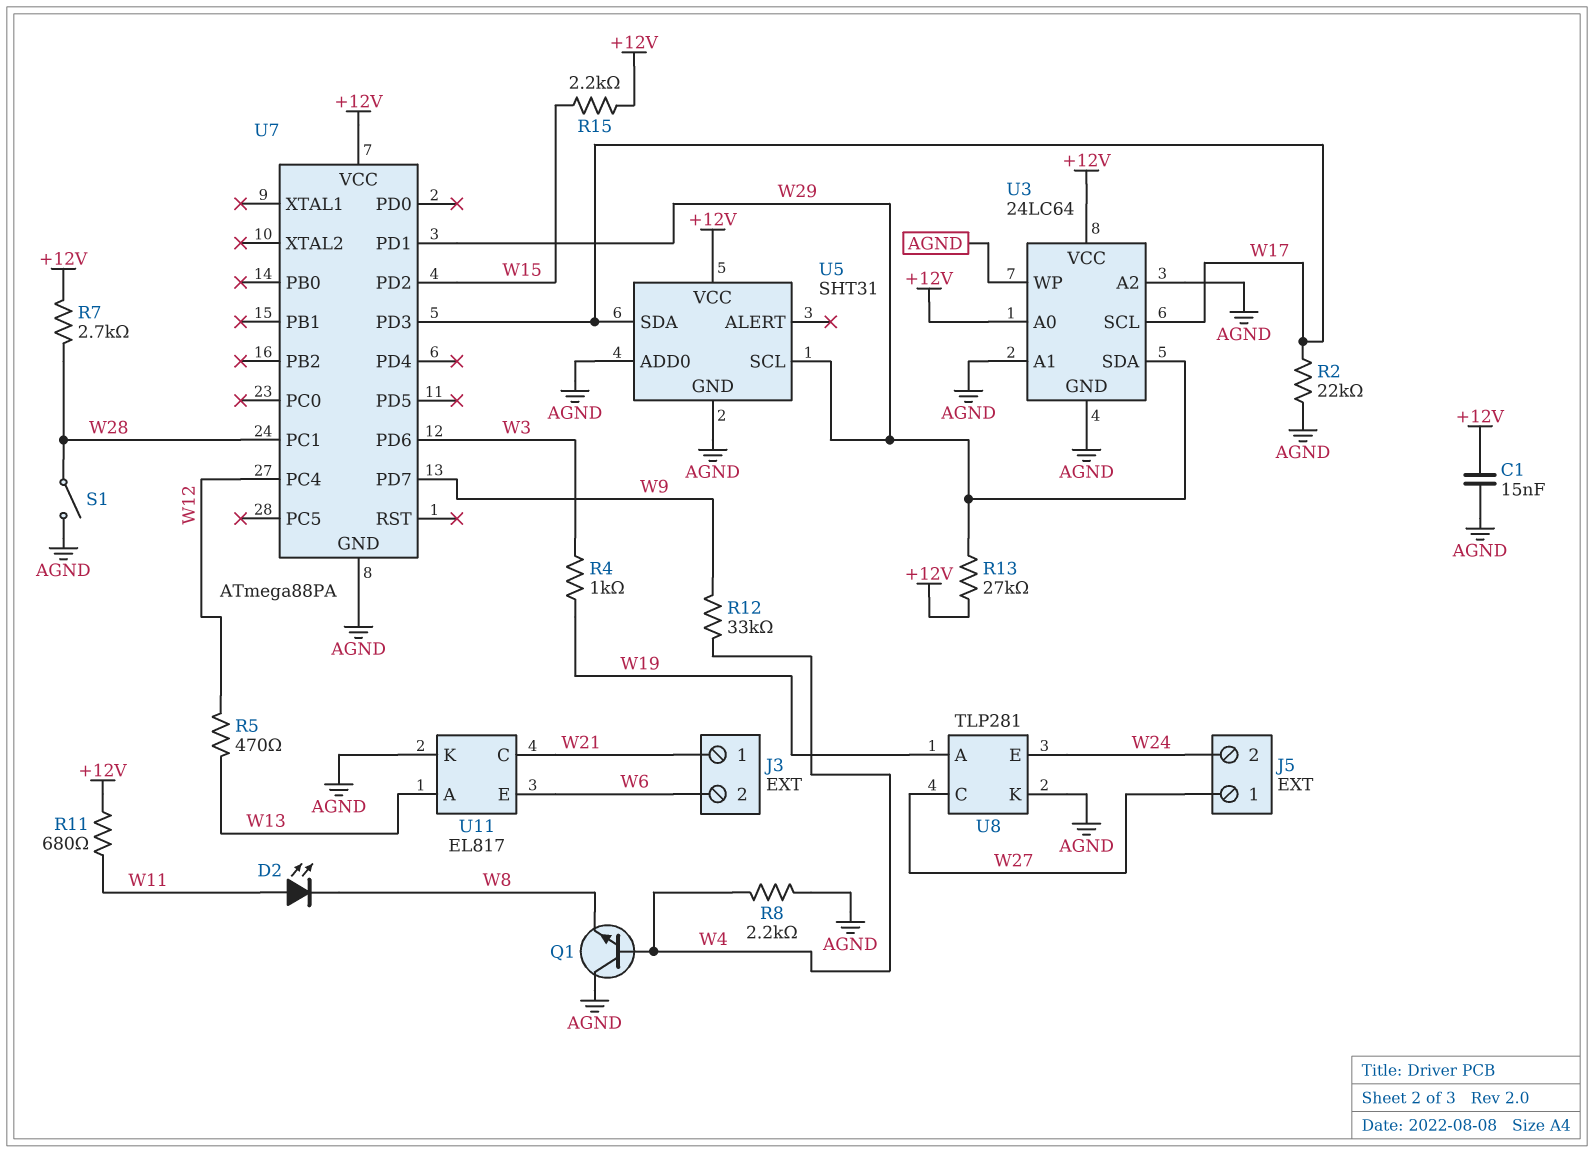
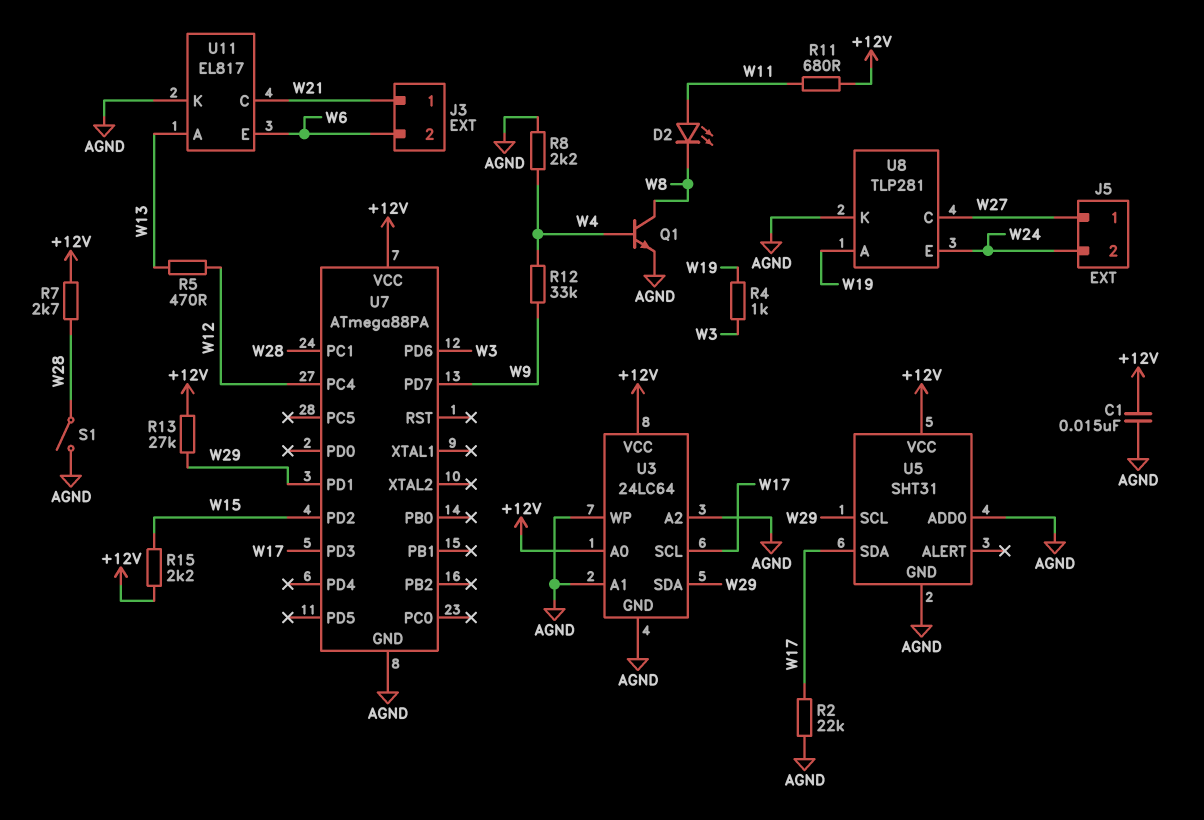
Q1: NPN (B W4, C AGND, E W8) -> NPN (B W4, C W8, E AGND)

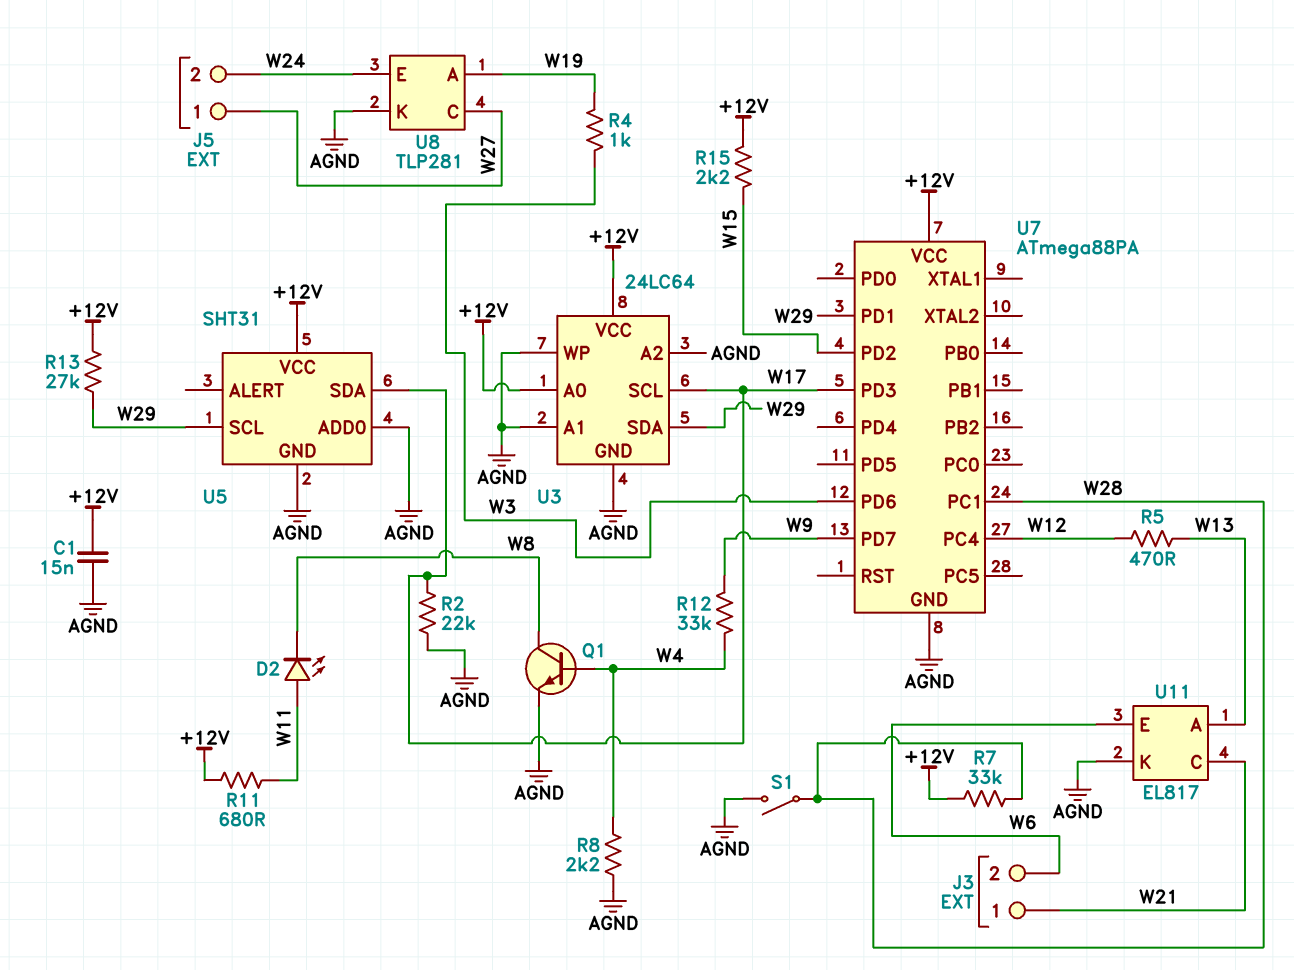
R7: 2.7k (+12V, W28) -> 33k (+12V, W28)

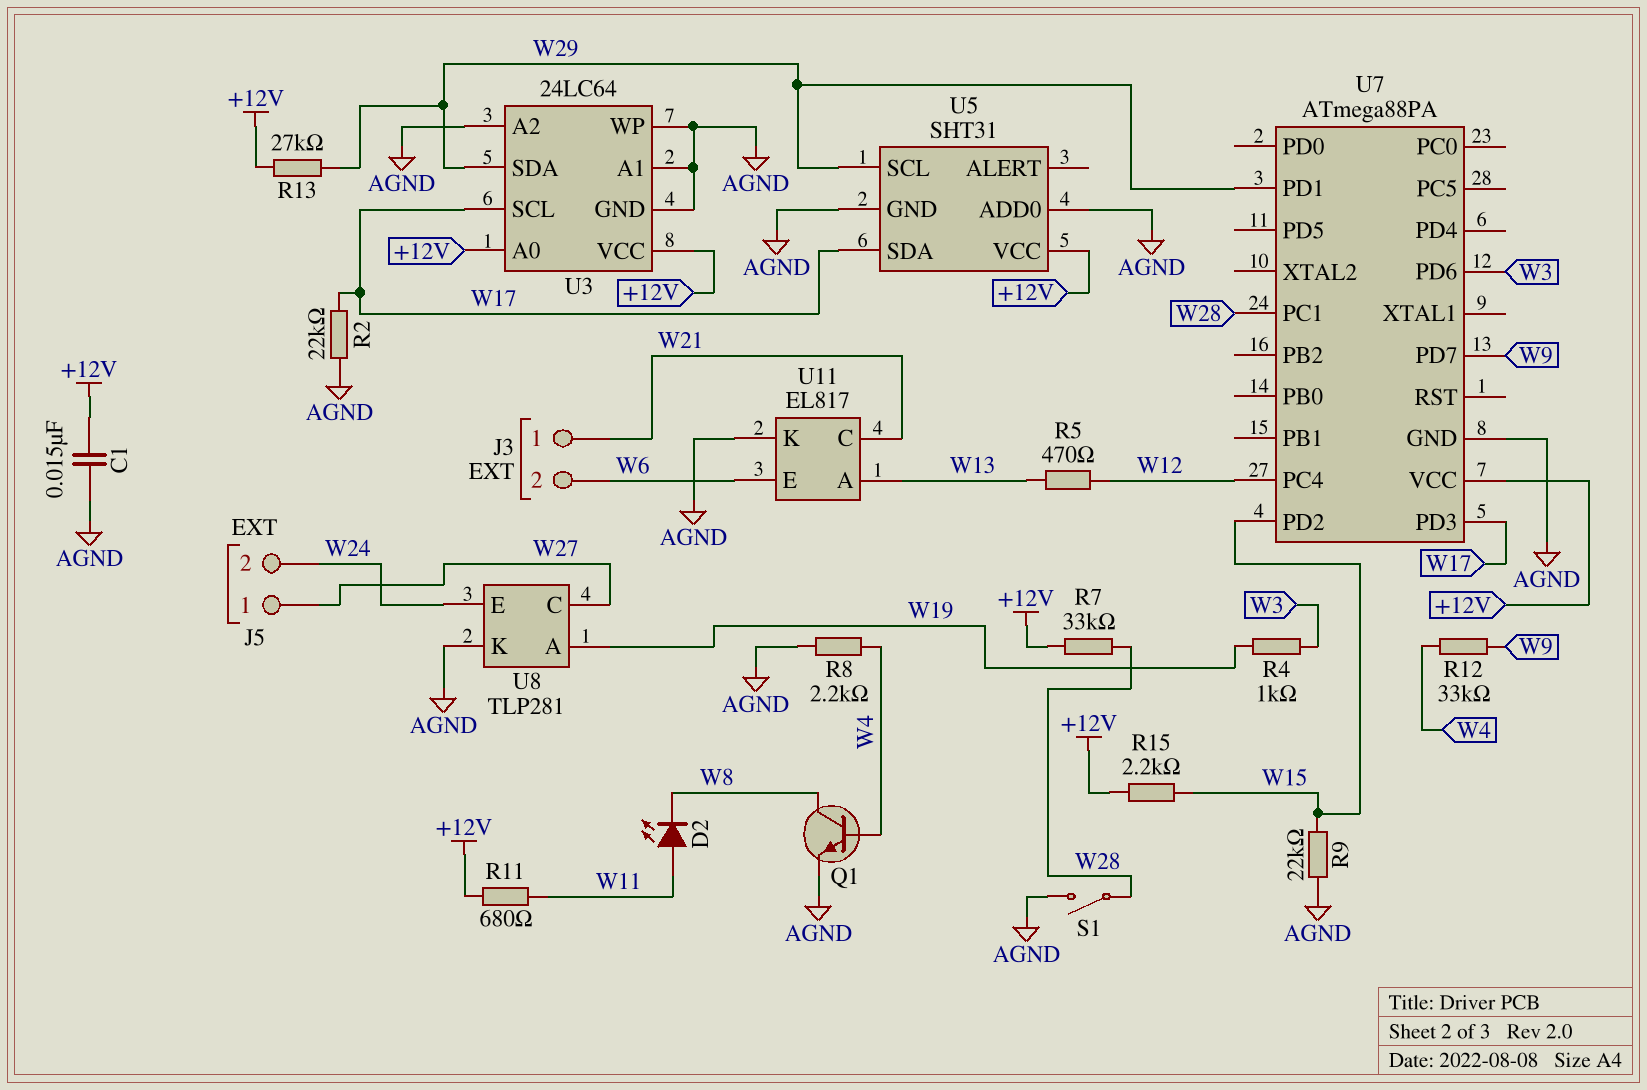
R9: none -> 22k (AGND, W15)

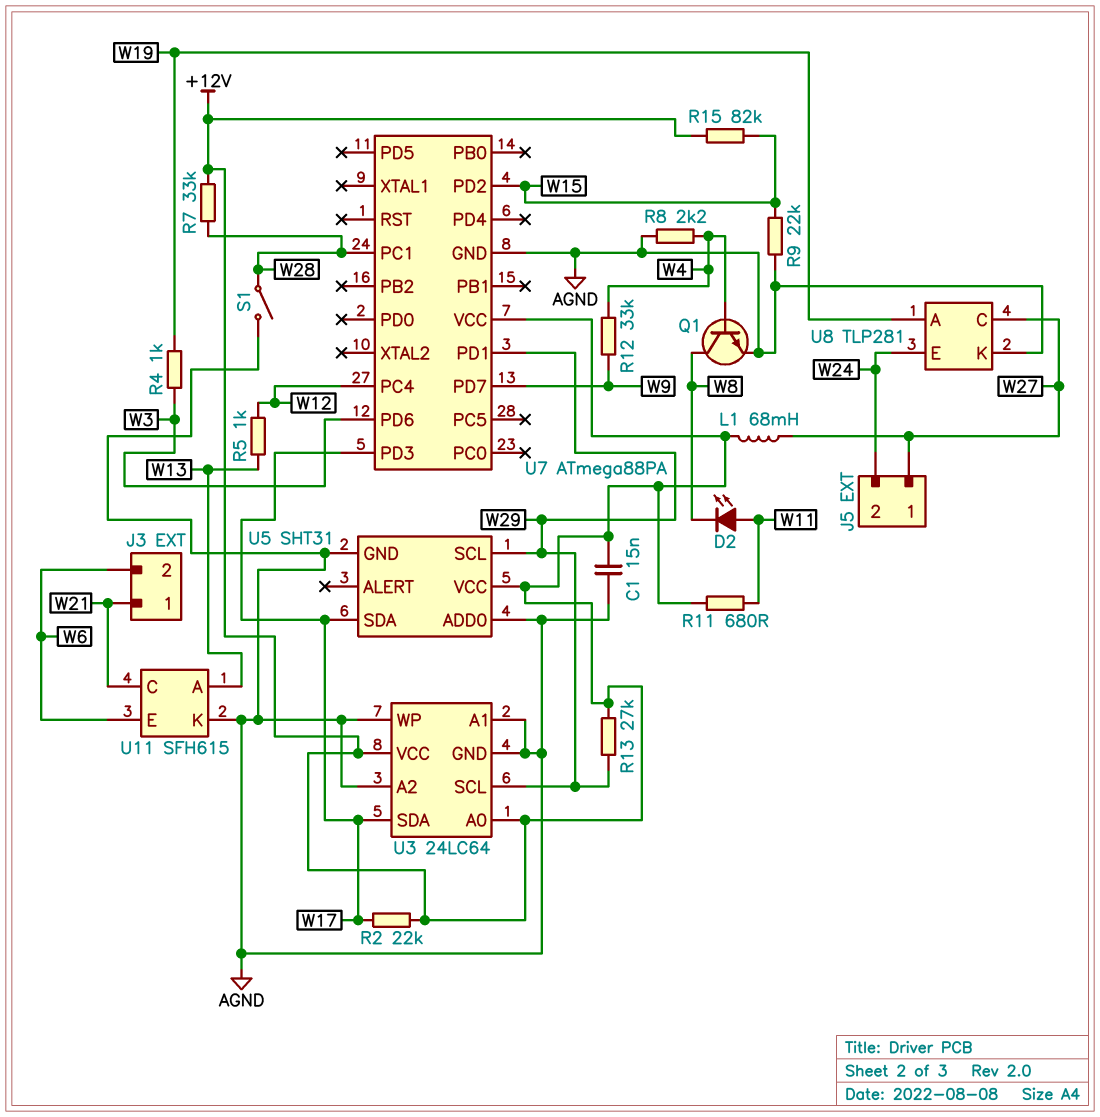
L1: none -> 68mH (+12V, W27)
R2: 22k (AGND, W17) -> 22k (+12V, W17)
R5: 470 (W12, W13) -> 1k (W12, W13)
R15: 2.2k (+12V, W15) -> 82k (+12V, W15)
U3 pin SCL: W17 -> W29
U3 pin SDA: W29 -> W17
U11: EL817 -> SFH615

